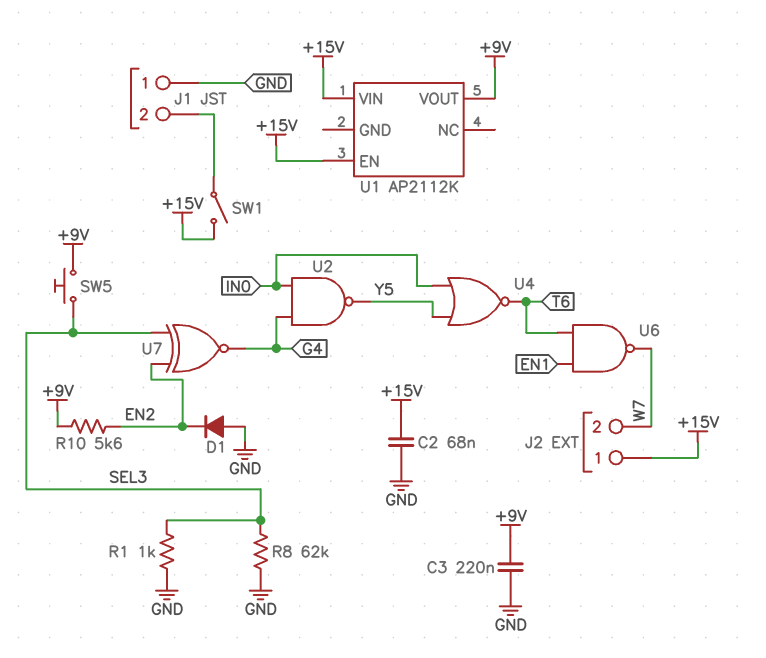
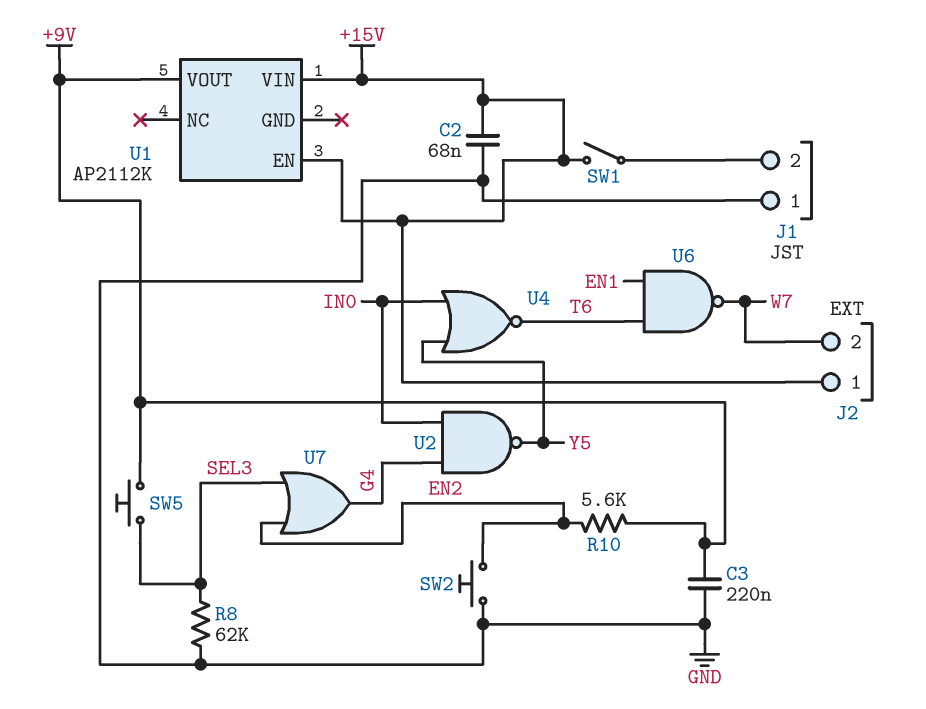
D1: diode (A GND, K EN2) -> none
R1: 1k (GND, SEL3) -> none
SW2: none -> button (EN2, GND)
U7: XNOR (in EN2, in SEL3, out G4) -> OR (in EN2, in SEL3, out G4)

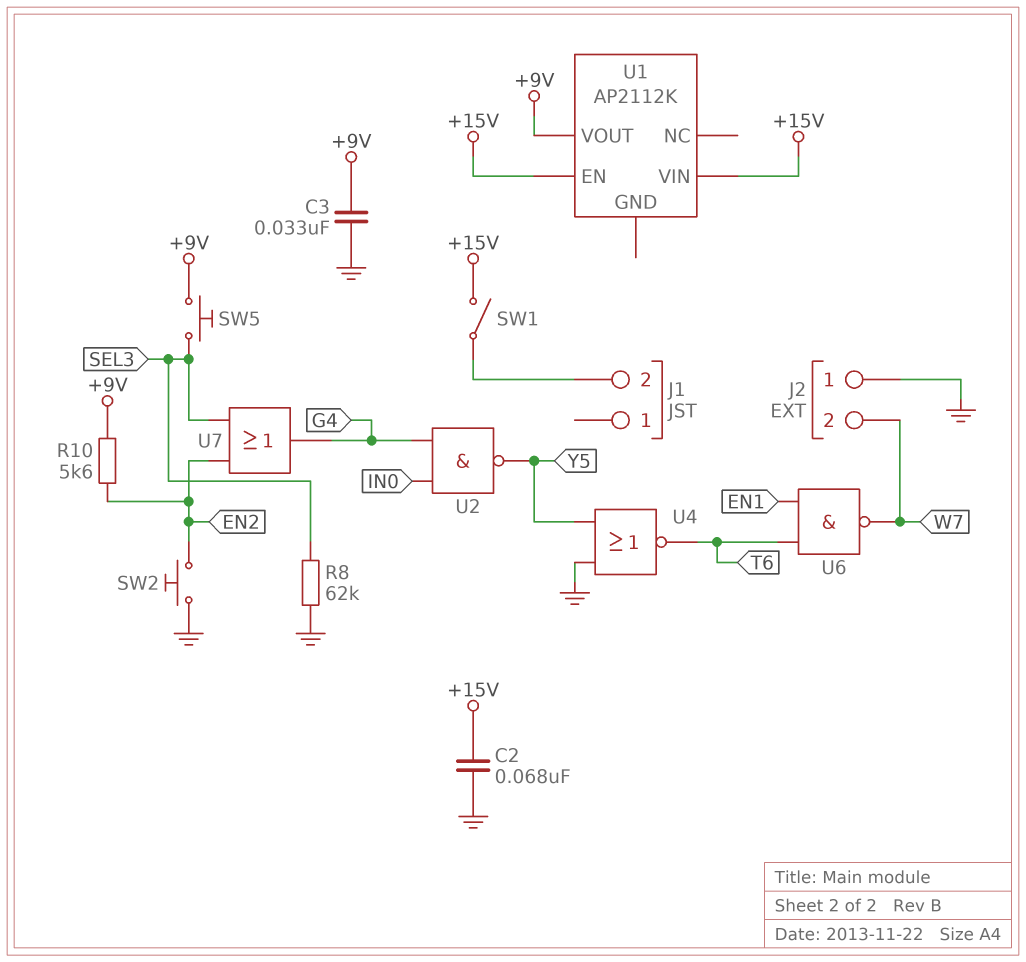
C3: 220nF (+9V, GND) -> 33nF (+9V, GND)
J1 pin 1: GND -> none
J2 pin 1: +15V -> GND
U4: NOR (in IN0, in Y5, out T6) -> NOR (in GND, in Y5, out T6)

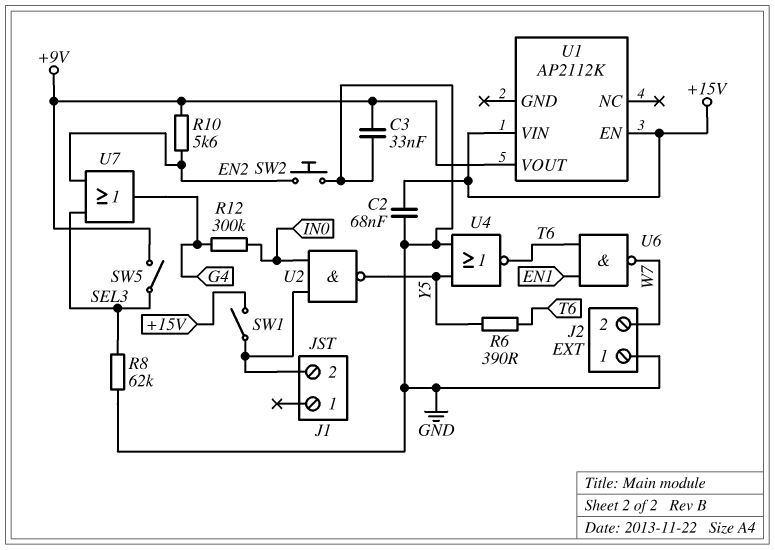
R6: none -> 390 (T6, Y5)
R12: none -> 300k (G4, IN0)
SW5: button (+9V, SEL3) -> switch (+9V, SEL3)
U2: NAND (in G4, in IN0, out Y5) -> NAND (in IN0, in J1/2, out Y5)

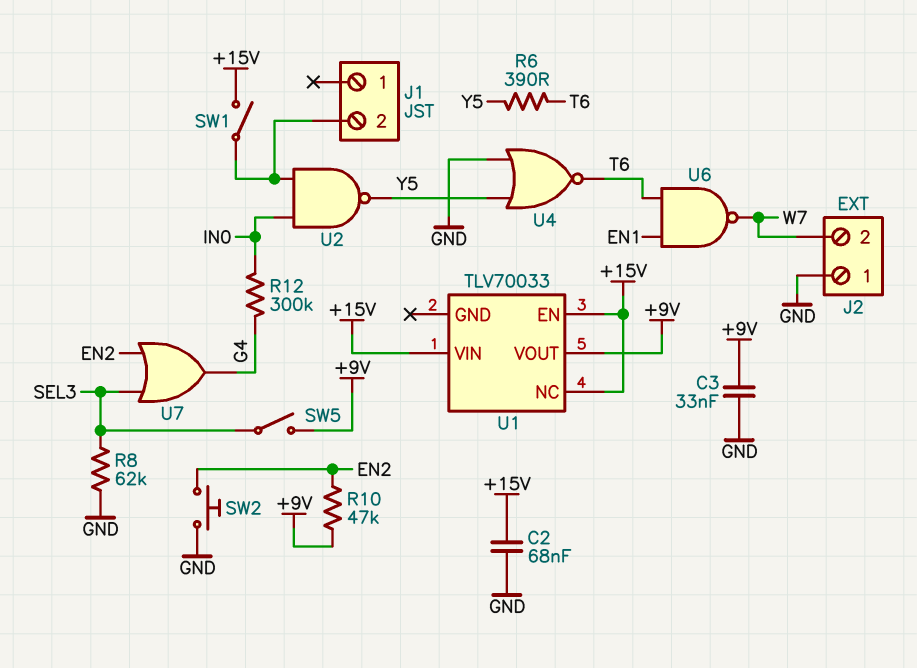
R10: 5.6k (+9V, EN2) -> 47k (+9V, EN2)
U1: AP2112K -> TLV70033
U1 pin NC: none -> +15V

